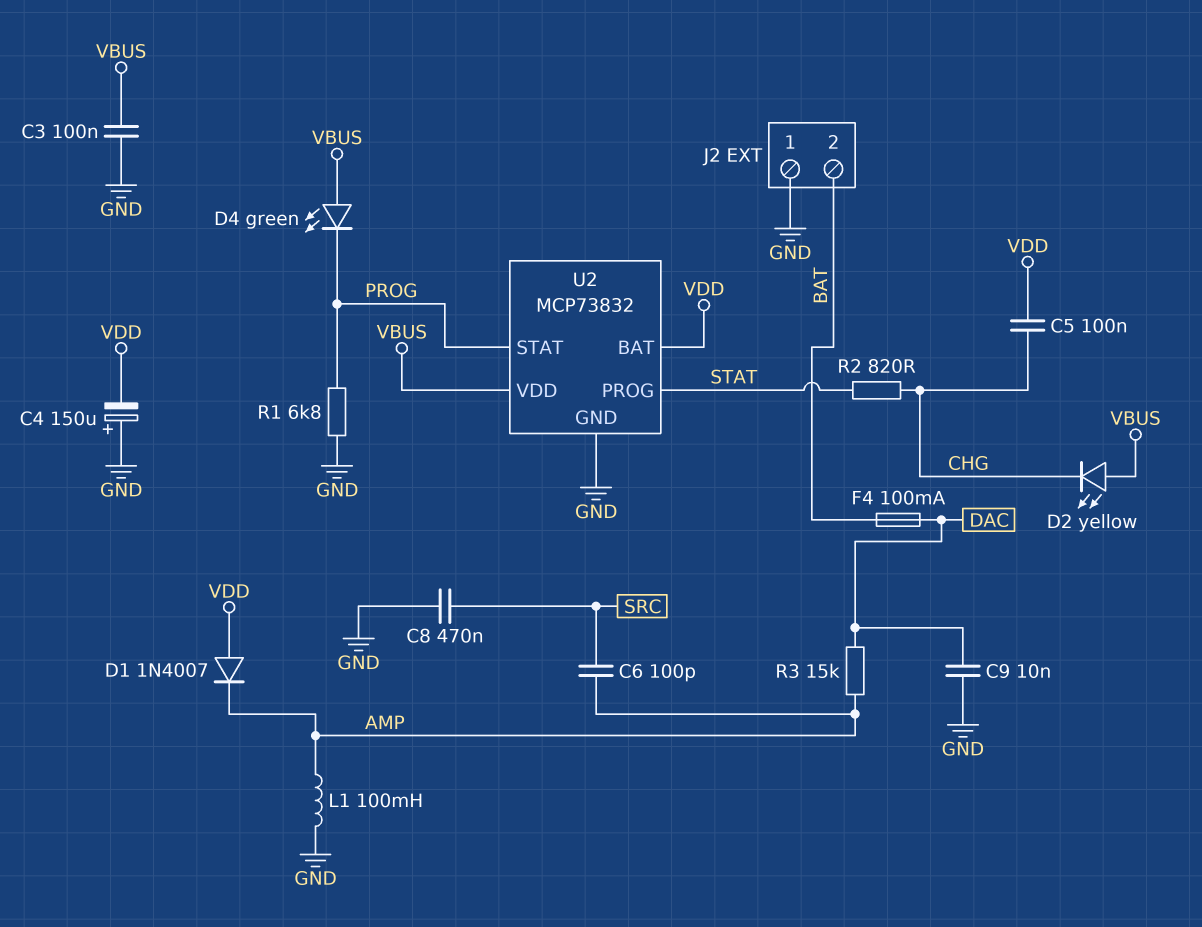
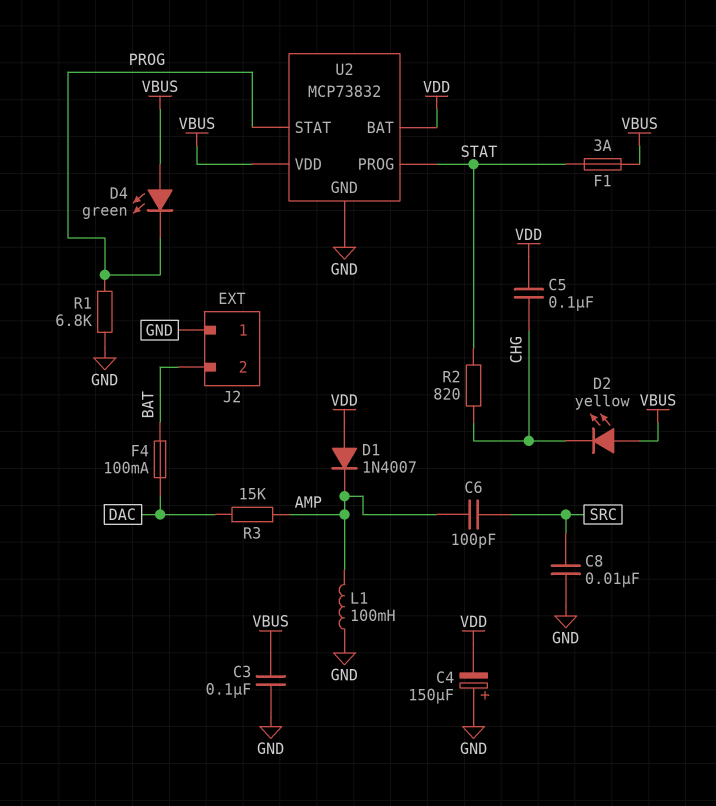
C8: 470nF (GND, SRC) -> 10nF (GND, SRC)
C9: 10nF (DAC, GND) -> none
F1: none -> 3A (STAT, VBUS)

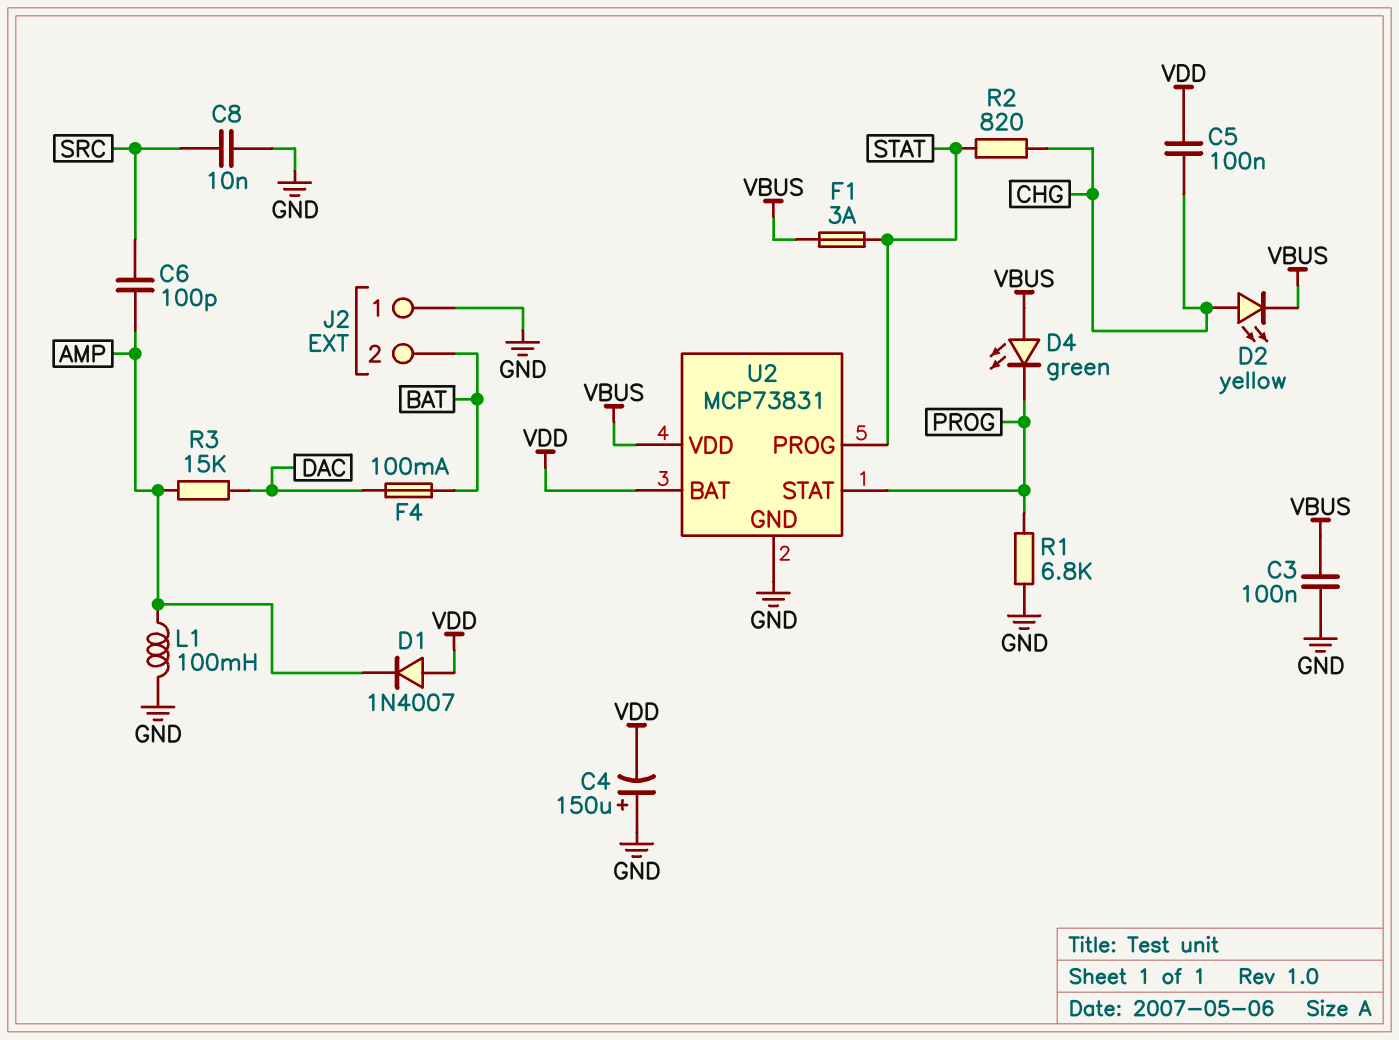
D2: LED yellow (A VBUS, K CHG) -> LED yellow (A CHG, K VBUS)
U2: MCP73832 -> MCP73831

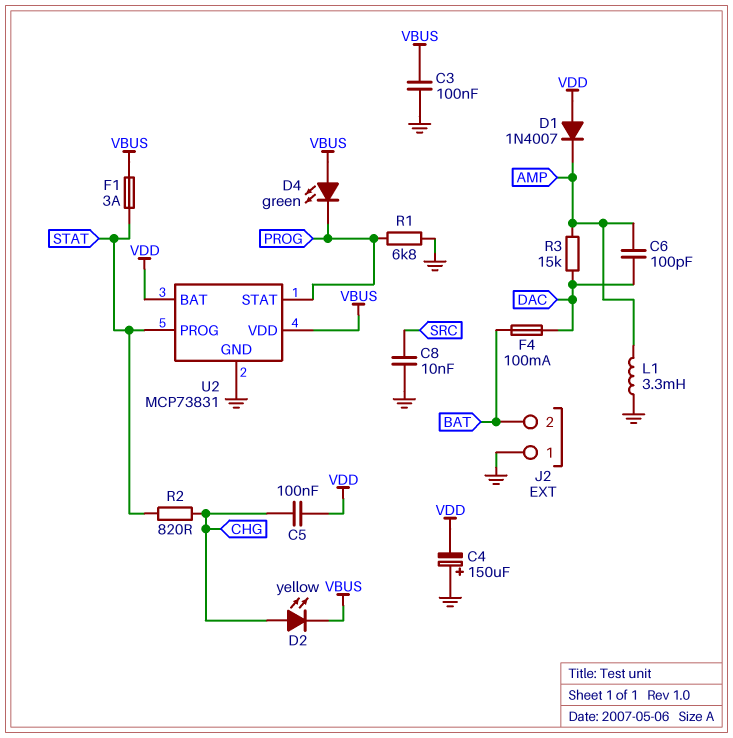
C6: 100pF (AMP, SRC) -> 100pF (AMP, DAC)
L1: 100mH (AMP, GND) -> 3.3mH (AMP, GND)

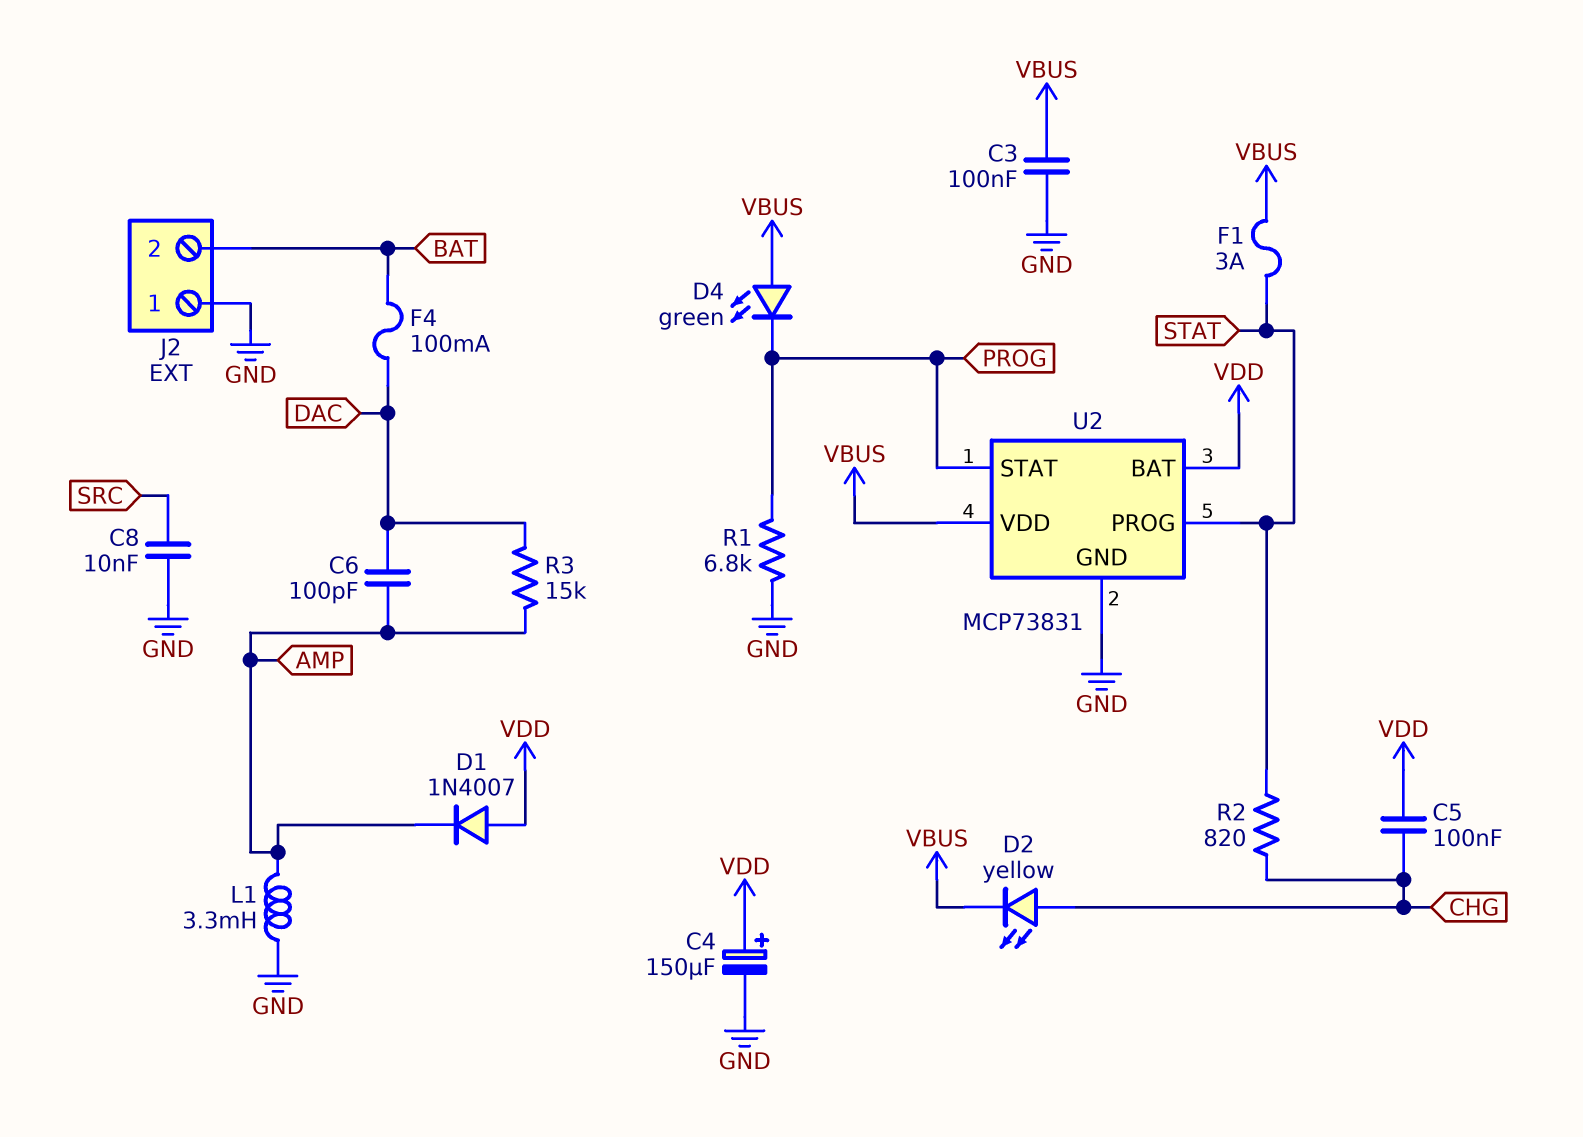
C4: 150uF (plus GND, minus VDD) -> 150uF (plus VDD, minus GND)

